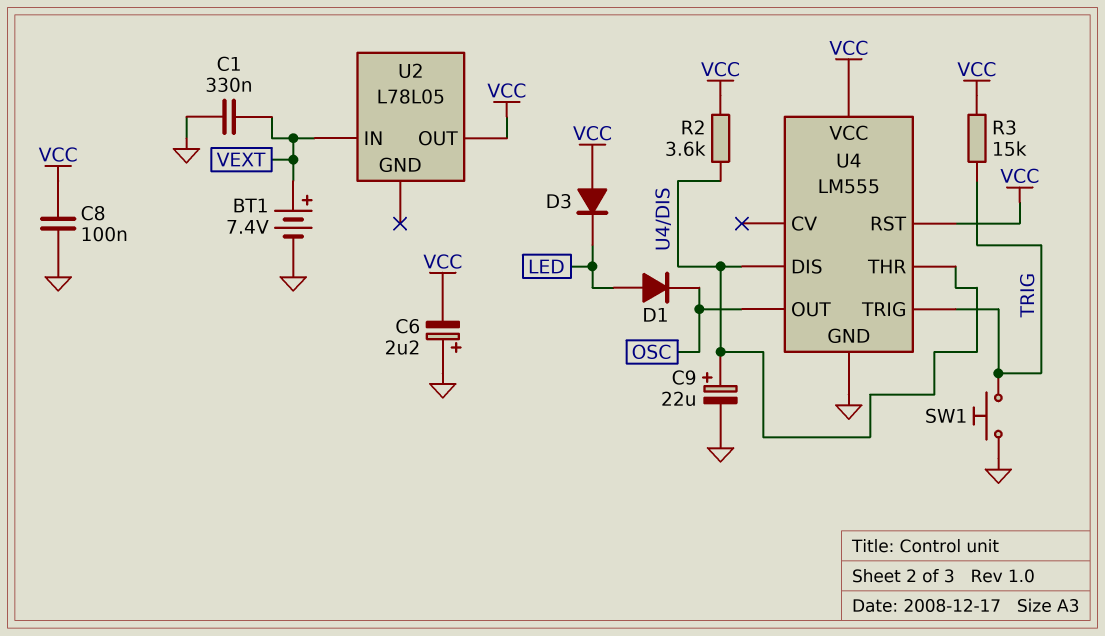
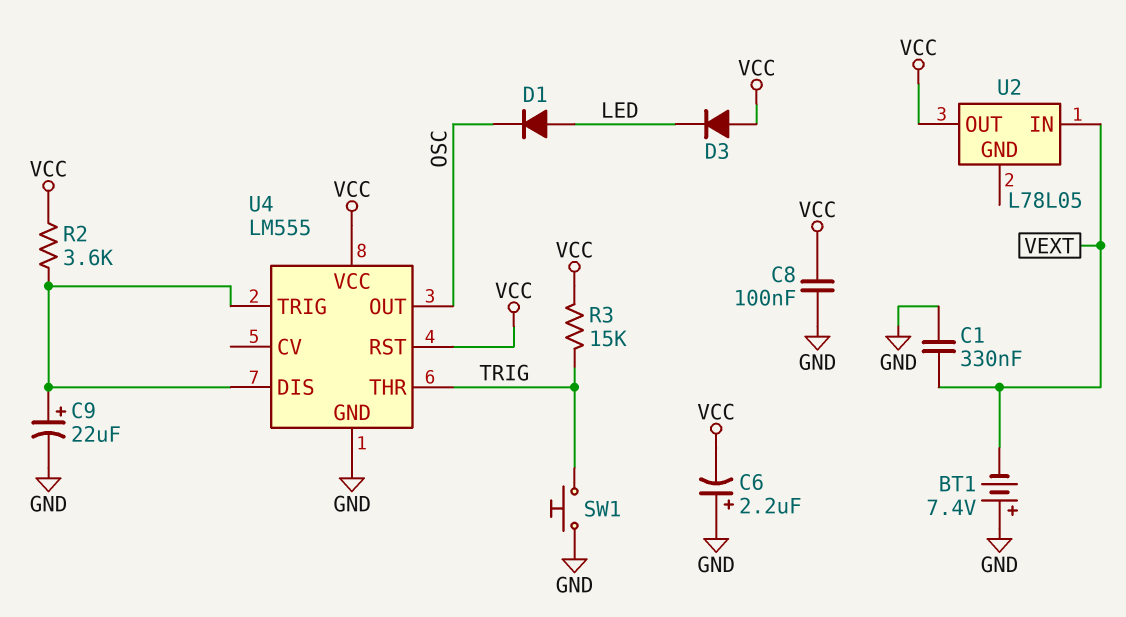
BT1: 7.4V (plus VEXT, minus GND) -> 7.4V (plus GND, minus VEXT)
U4 pin THR: U4/DIS -> TRIG
U4 pin TRIG: TRIG -> U4/DIS

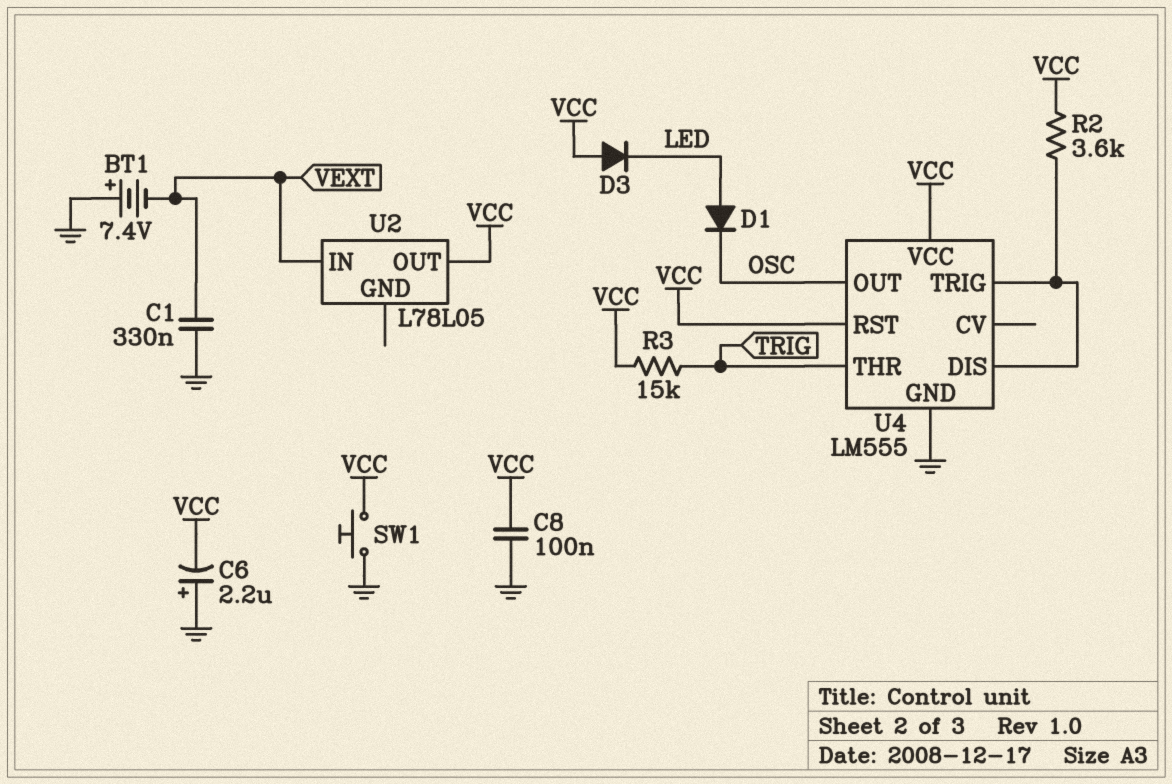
C9: 22uF (plus U4/DIS, minus GND) -> none
SW1: button (GND, TRIG) -> button (GND, VCC)

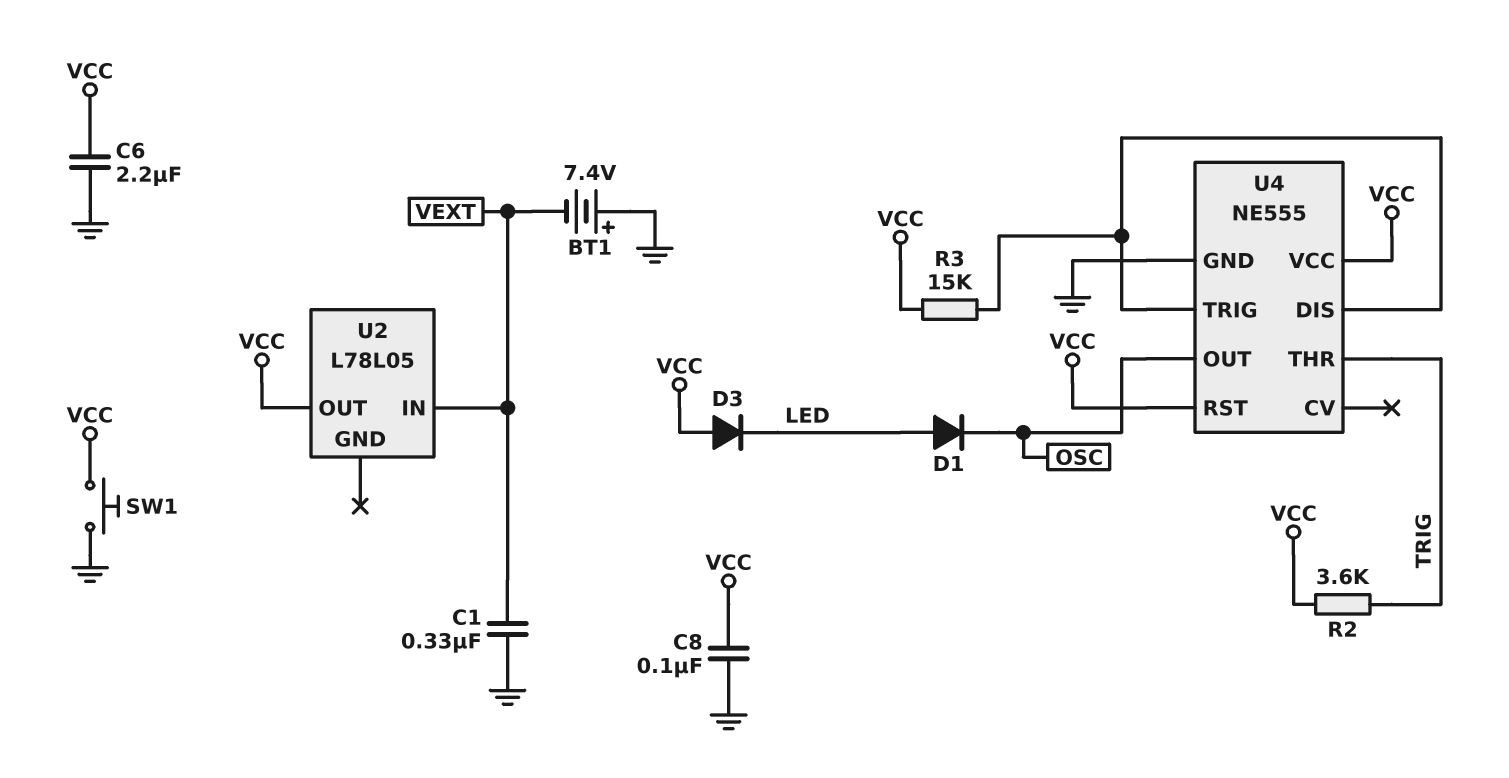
C6: 2.2uF (plus GND, minus VCC) -> 2.2uF (GND, VCC)
R2: 3.6k (U4/DIS, VCC) -> 3.6k (TRIG, VCC)
R3: 15k (TRIG, VCC) -> 15k (U4/DIS, VCC)
U4: LM555 -> NE555

